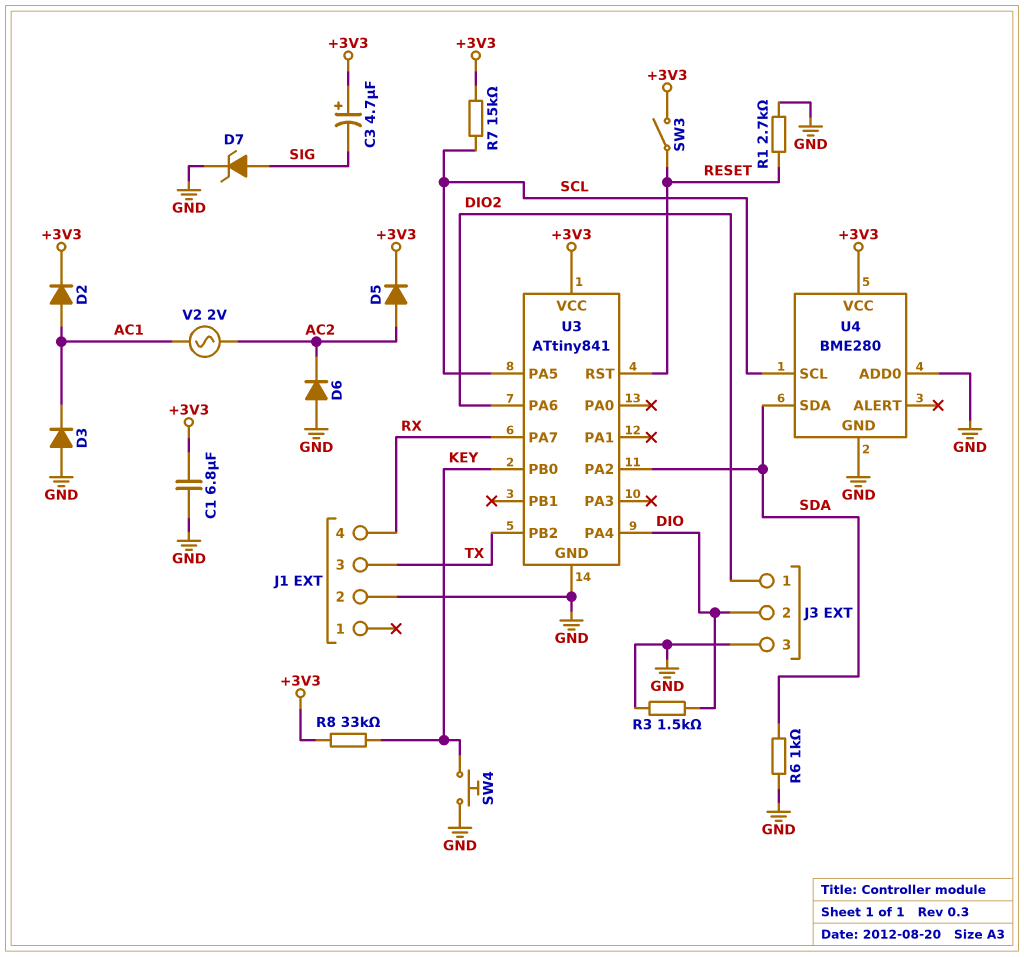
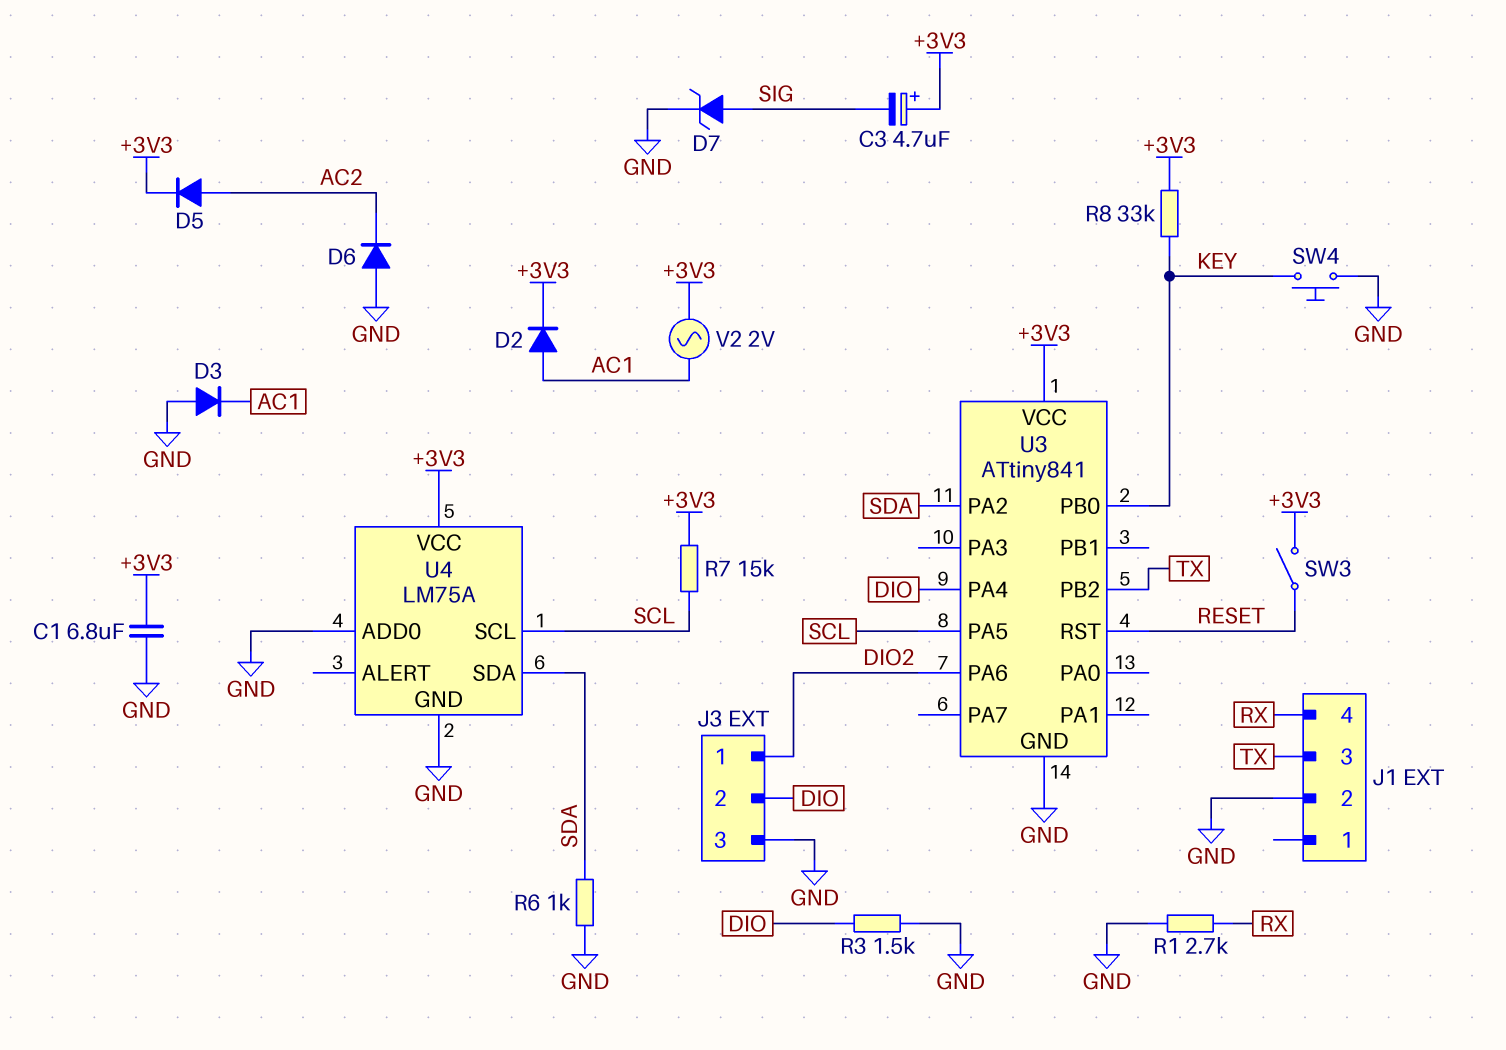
R1: 2.7k (GND, RESET) -> 2.7k (GND, RX)
U3 pin PA7: RX -> none
U4: BME280 -> LM75A
V2: AC 2V (AC1, AC2) -> AC 2V (+3V3, AC1)

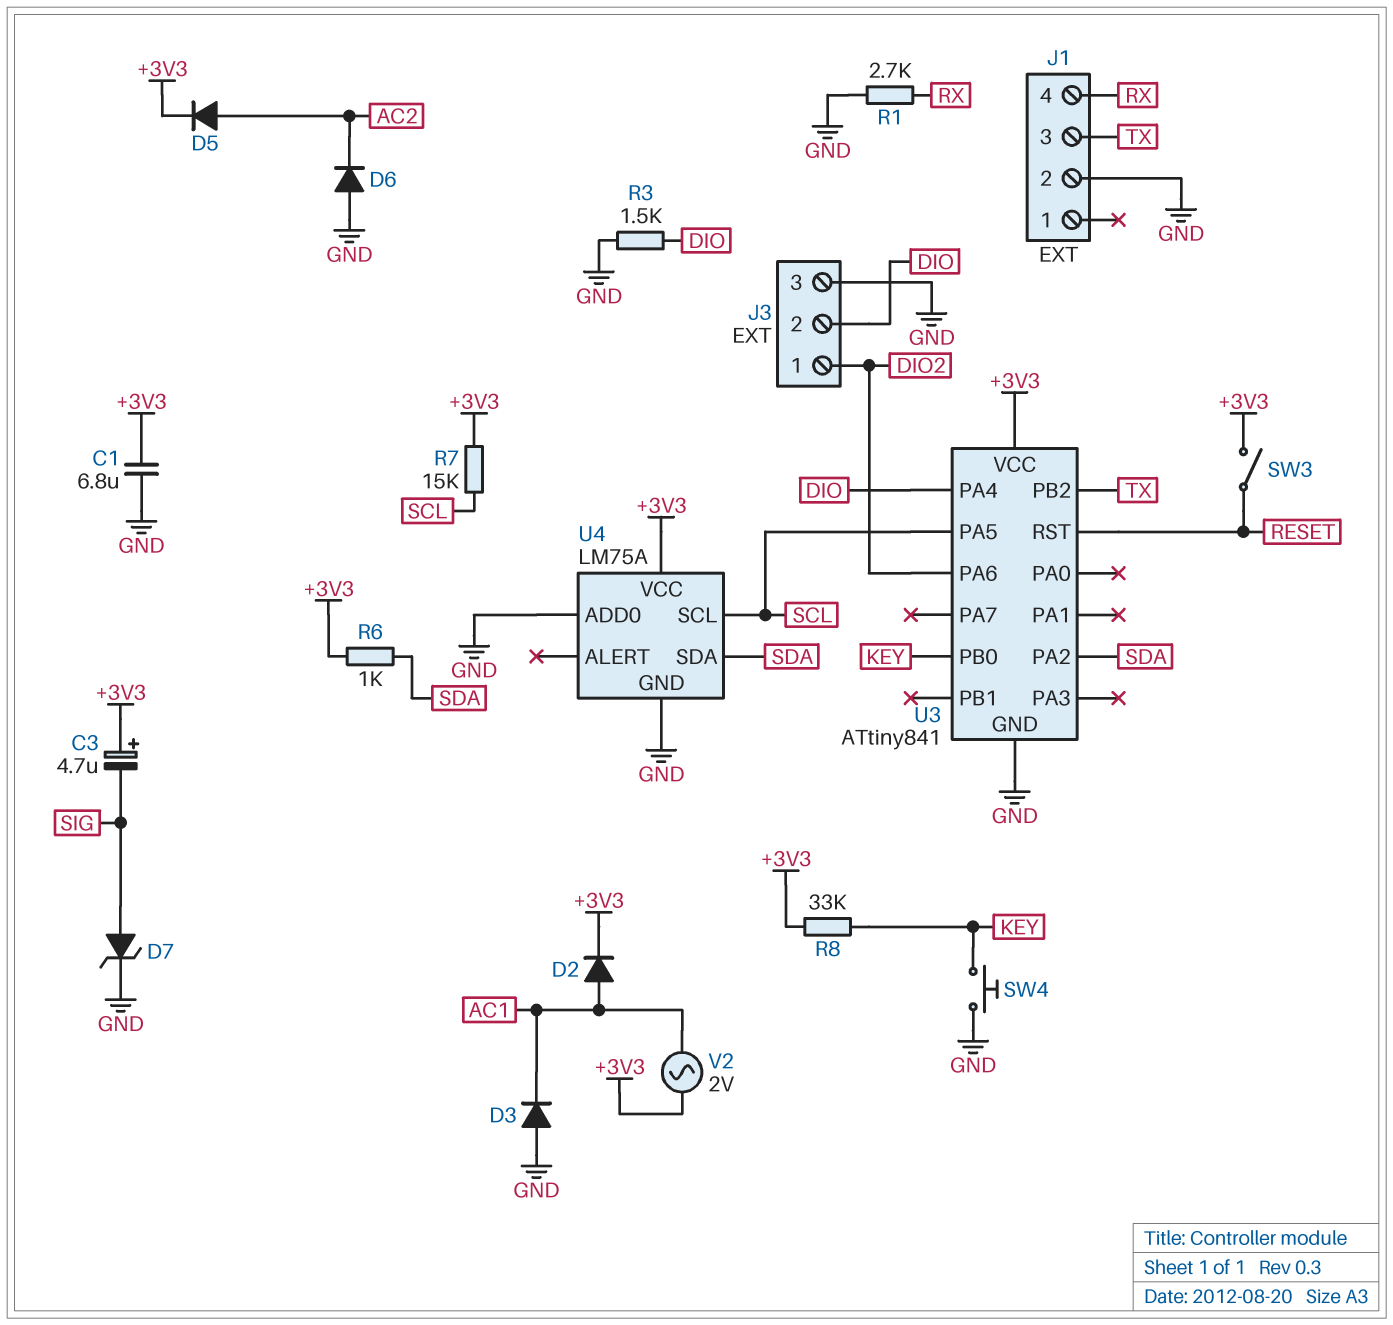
R6: 1k (GND, SDA) -> 1k (+3V3, SDA)

